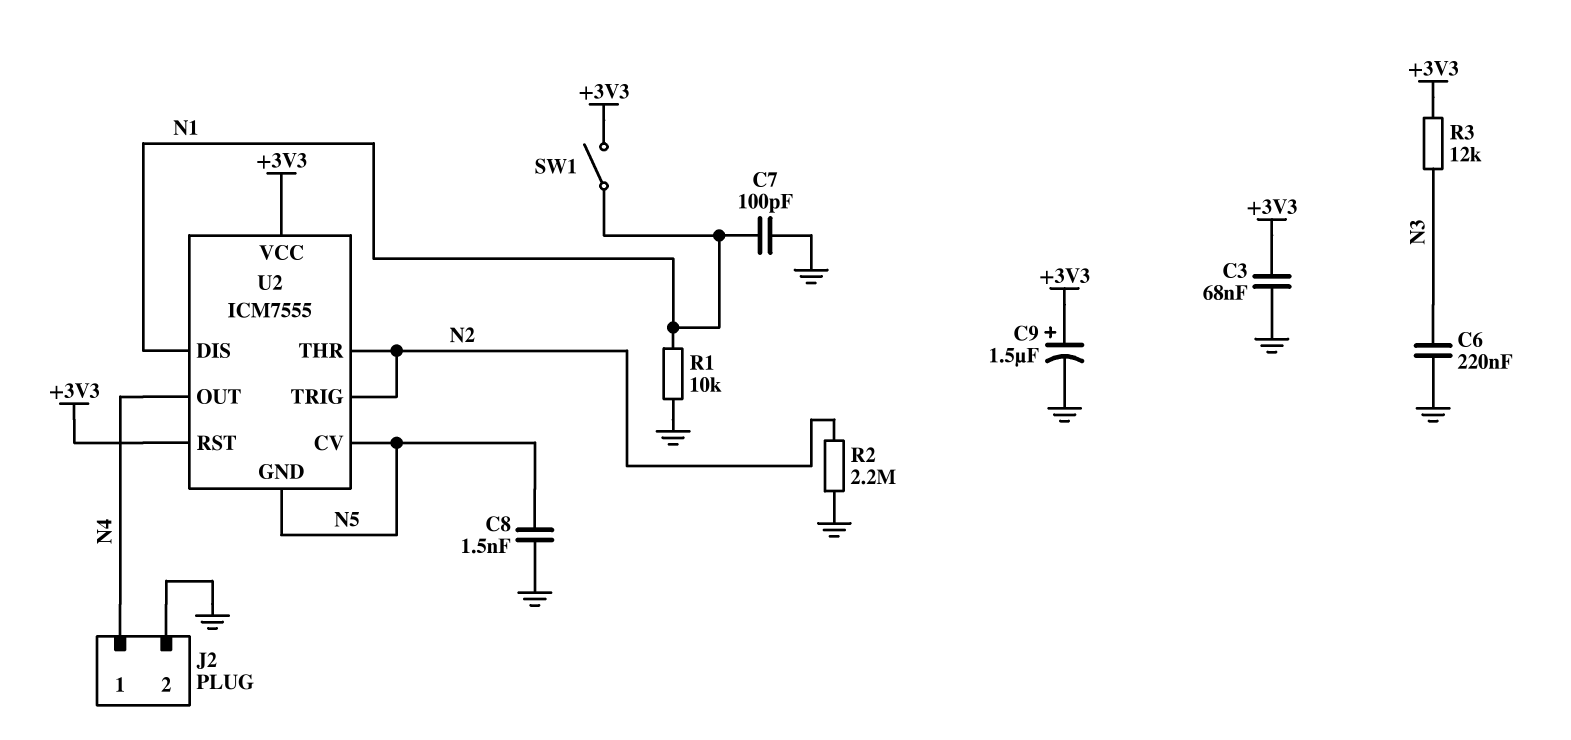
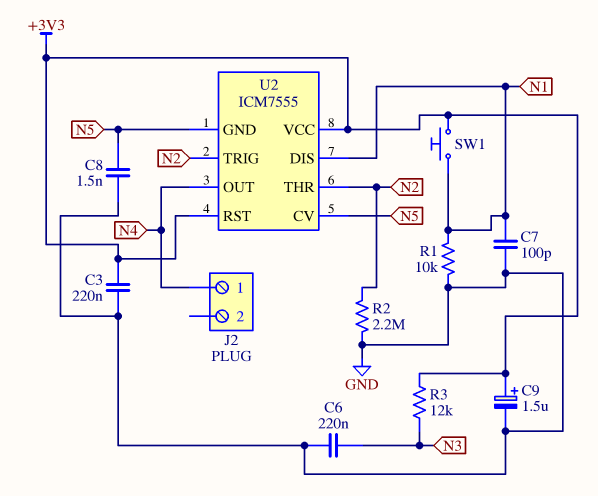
C3: 68nF (+3V3, GND) -> 220nF (+3V3, GND)
J2 pin 2: GND -> none
SW1: switch (+3V3, N1) -> button (+3V3, N1)

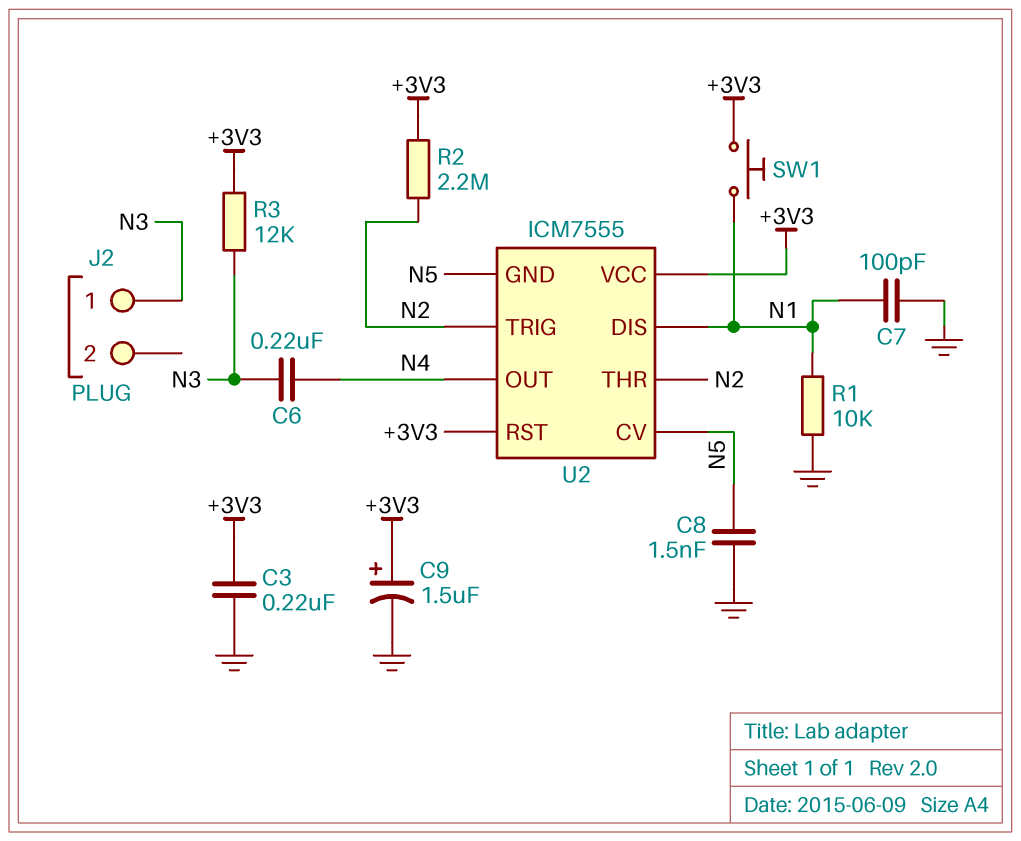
C6: 220nF (GND, N3) -> 220nF (N3, N4)
J2 pin 1: N4 -> N3
R2: 2.2M (GND, N2) -> 2.2M (+3V3, N2)

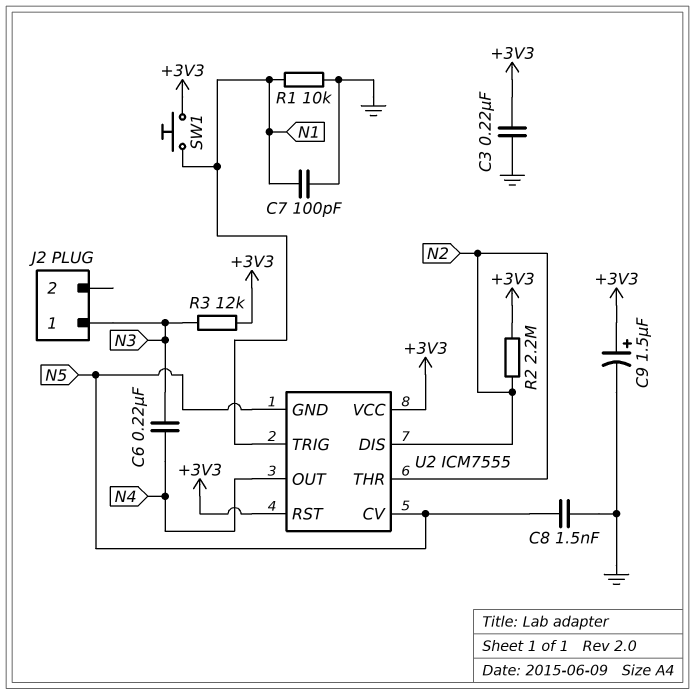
U2 pin DIS: N1 -> N2
U2 pin TRIG: N2 -> N1

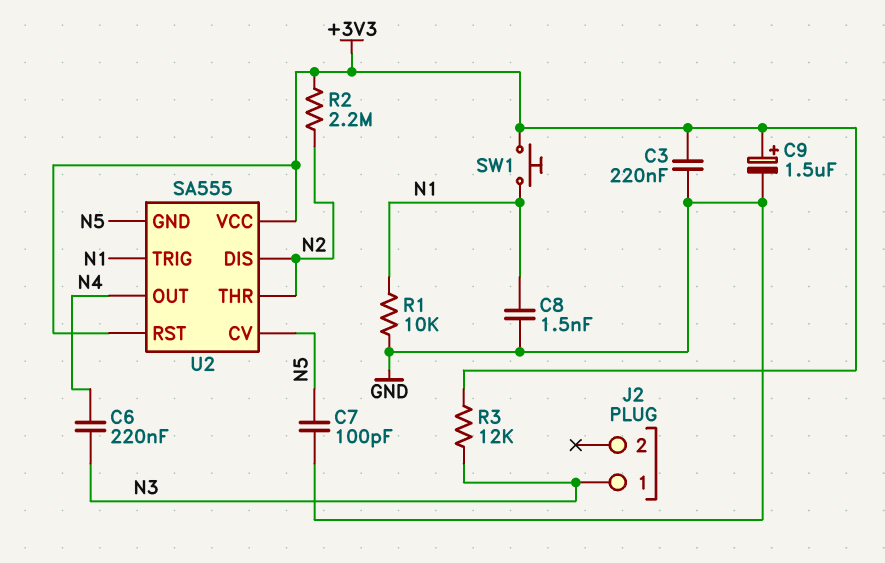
C7: 100pF (GND, N1) -> 100pF (GND, N5)
C8: 1.5nF (GND, N5) -> 1.5nF (GND, N1)
U2: ICM7555 -> SA555

